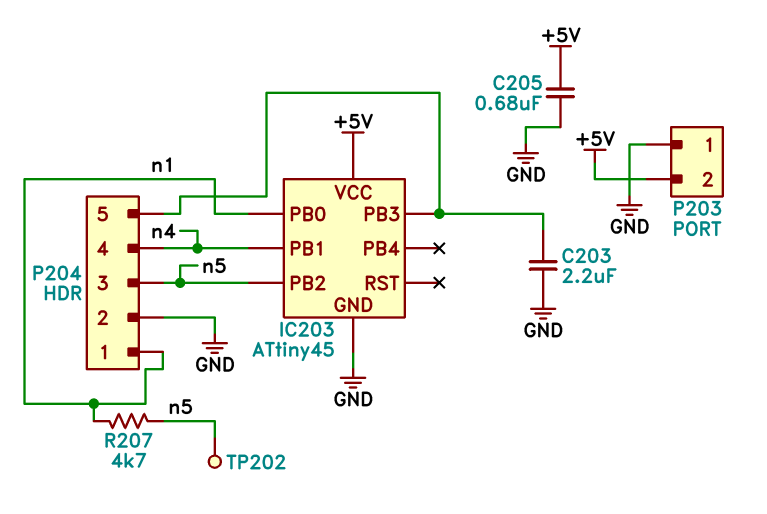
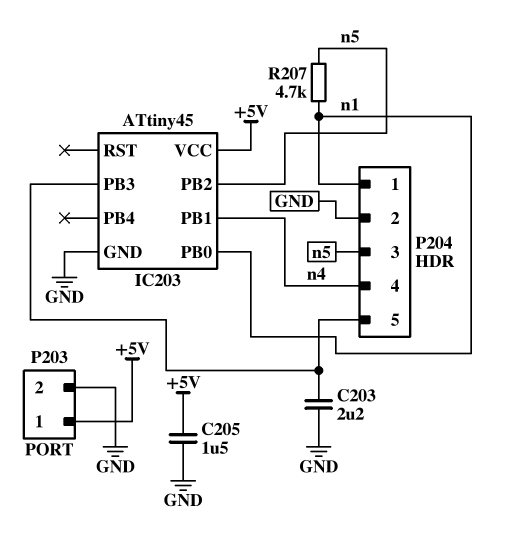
C205: 680nF (+5V, GND) -> 1.5uF (+5V, GND)
P203 pin 1: GND -> +5V
P203 pin 2: +5V -> GND
TP202: test point (n5) -> none

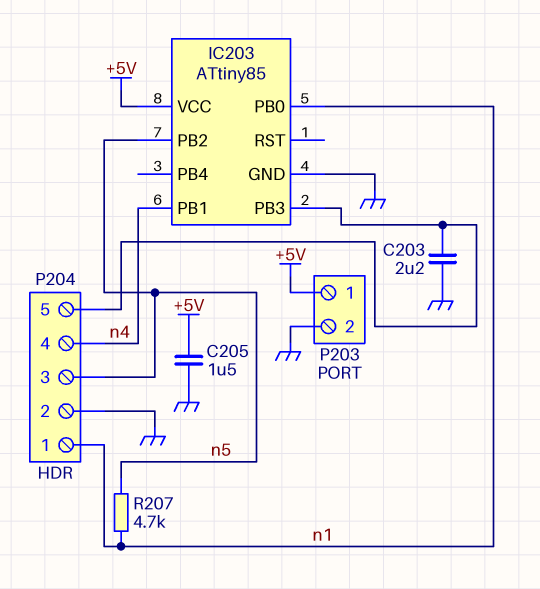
IC203: ATtiny45 -> ATtiny85

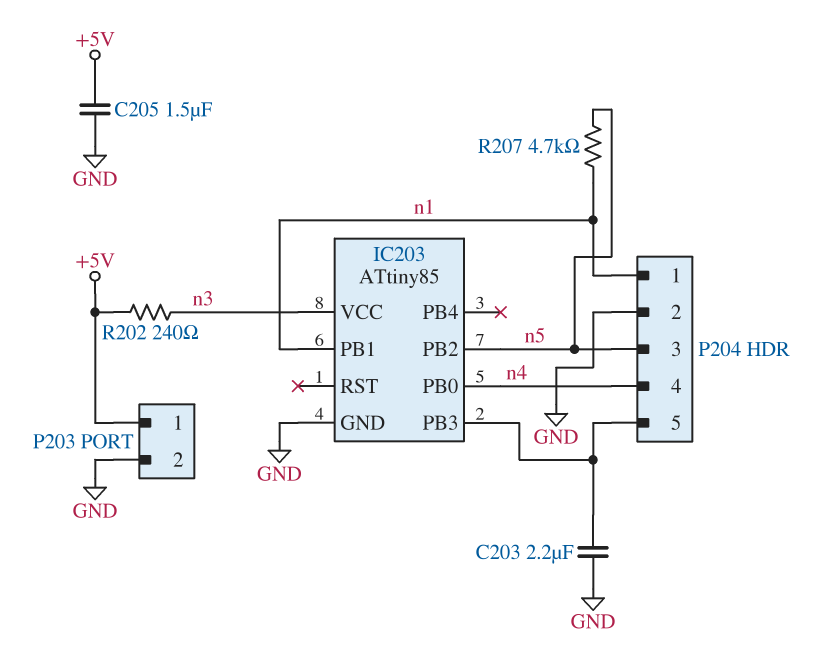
IC203 pin PB0: n1 -> n4
IC203 pin PB1: n4 -> n1
IC203 pin VCC: +5V -> n3
R202: none -> 240 (+5V, n3)

